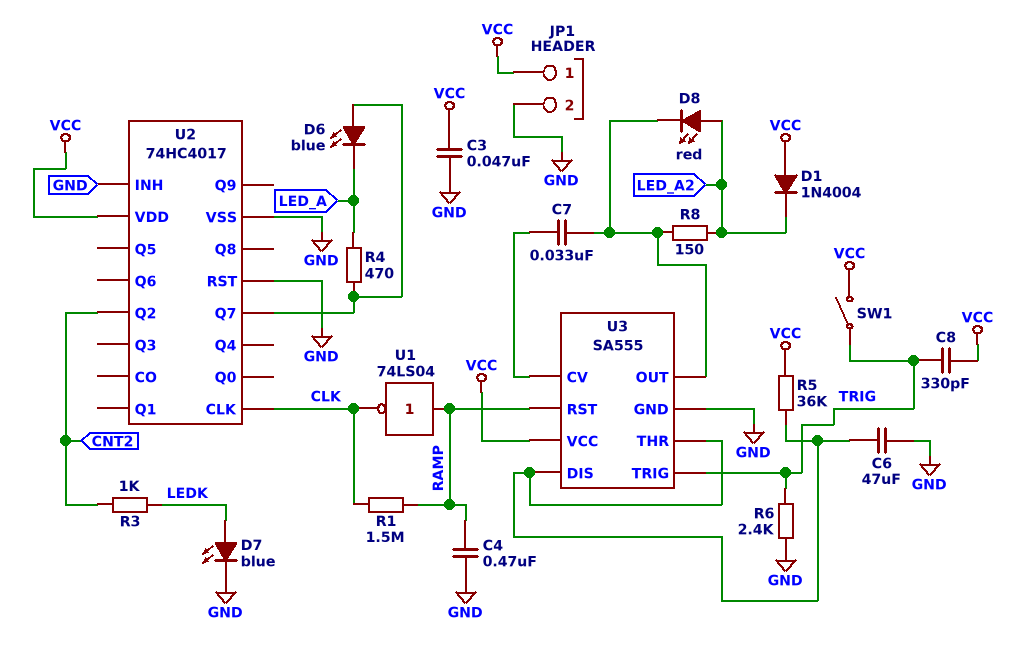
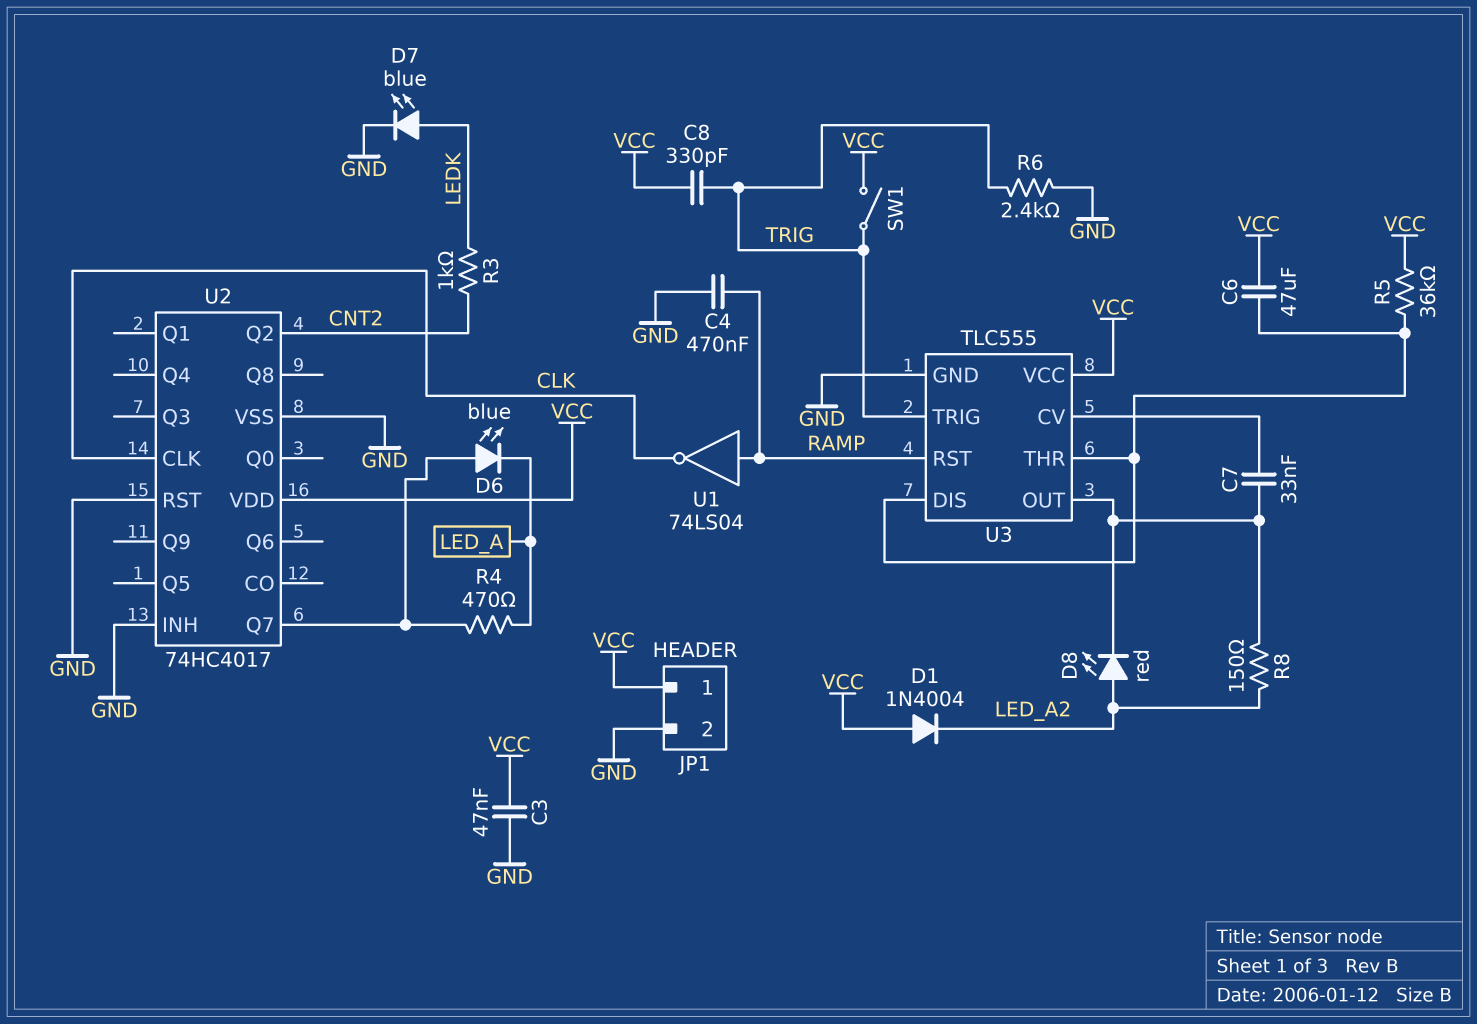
C6: 47uF (GND, U3/DIS) -> 47uF (U3/DIS, VCC)
R1: 1.5M (CLK, RAMP) -> none
U3: SA555 -> TLC555

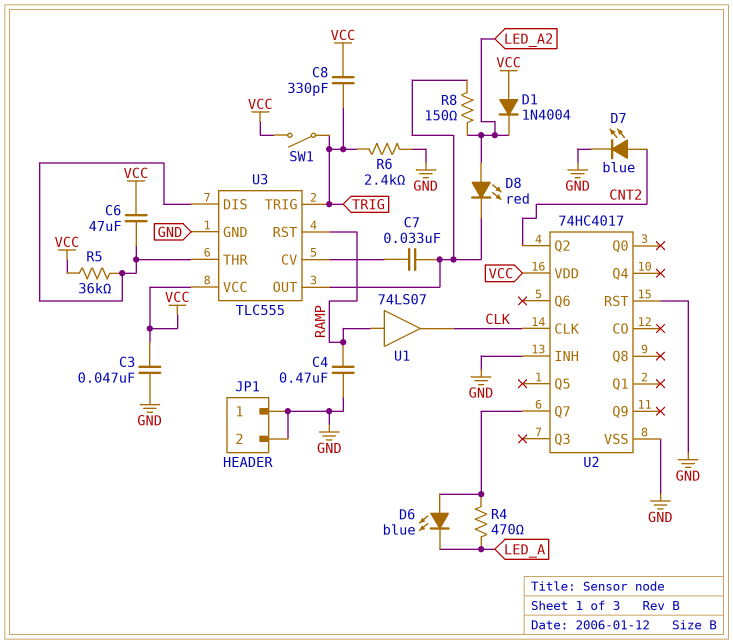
D7: LED blue (A LEDK, K GND) -> LED blue (A CNT2, K GND)
JP1 pin 1: VCC -> GND
R3: 1k (CNT2, LEDK) -> none
U1: NOT 74LS04 (in RAMP, out CLK) -> buffer 74LS07 (in RAMP, out CLK)

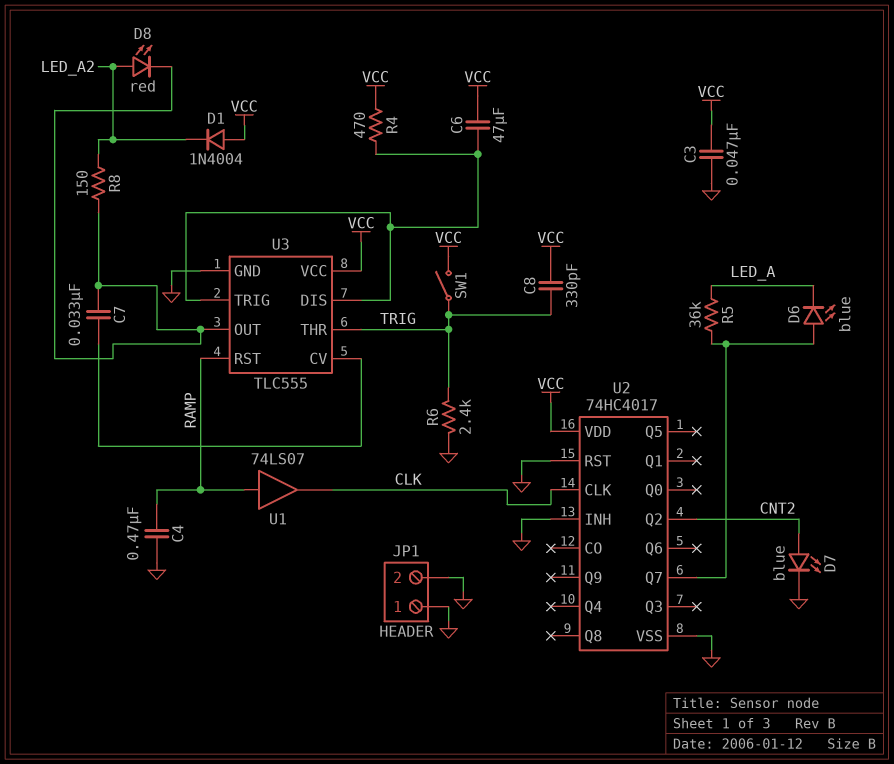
R4: 470 (LED_A, U2/Q7) -> 470 (U3/DIS, VCC)
R5: 36k (U3/DIS, VCC) -> 36k (LED_A, U2/Q7)
U3 pin THR: U3/DIS -> TRIG
U3 pin TRIG: TRIG -> U3/DIS

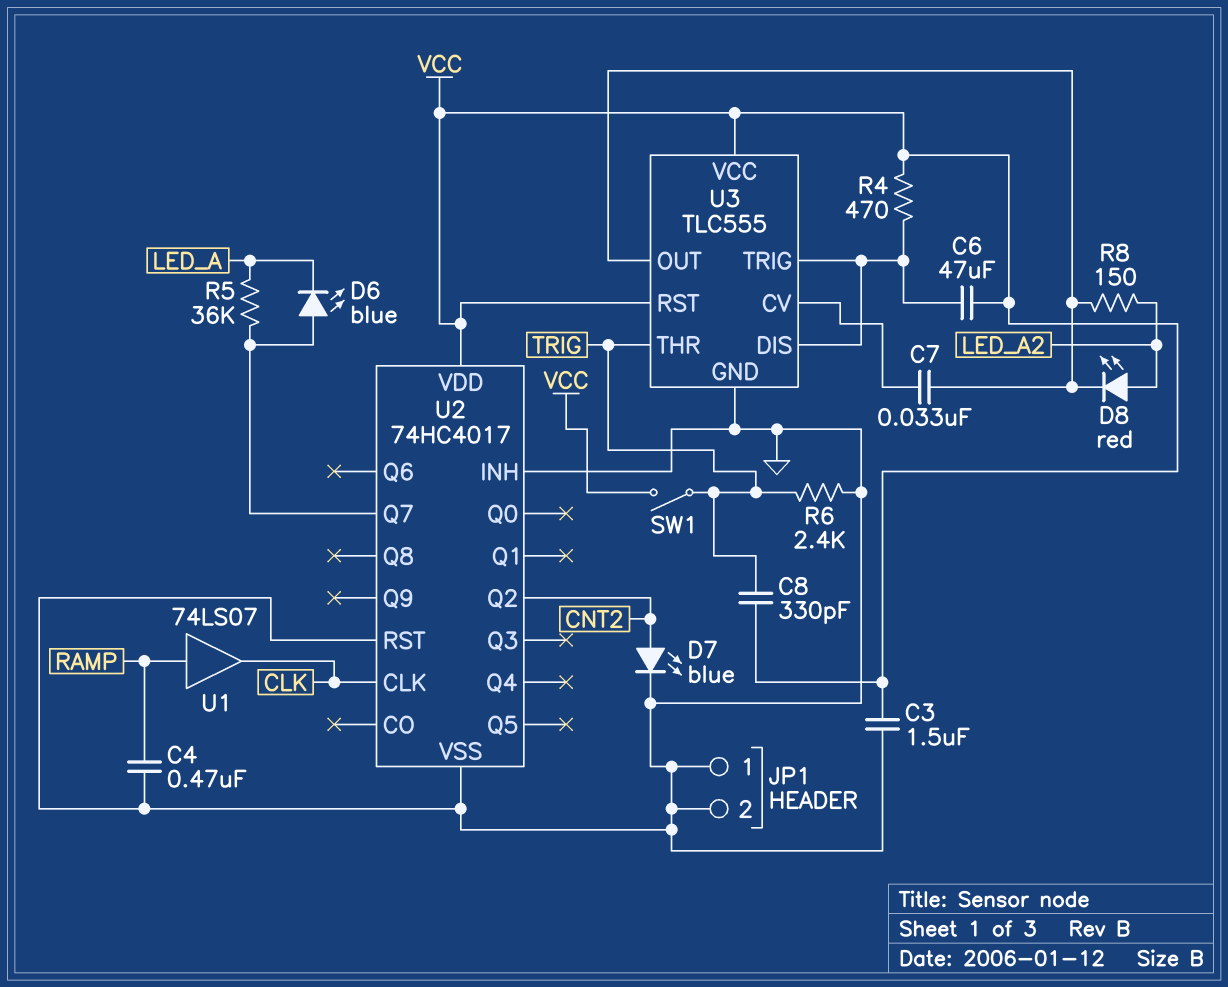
C3: 47nF (GND, VCC) -> 1.5uF (GND, VCC)
D1: diode 1N4004 (A VCC, K LED_A2) -> none
U3 pin RST: RAMP -> VCC

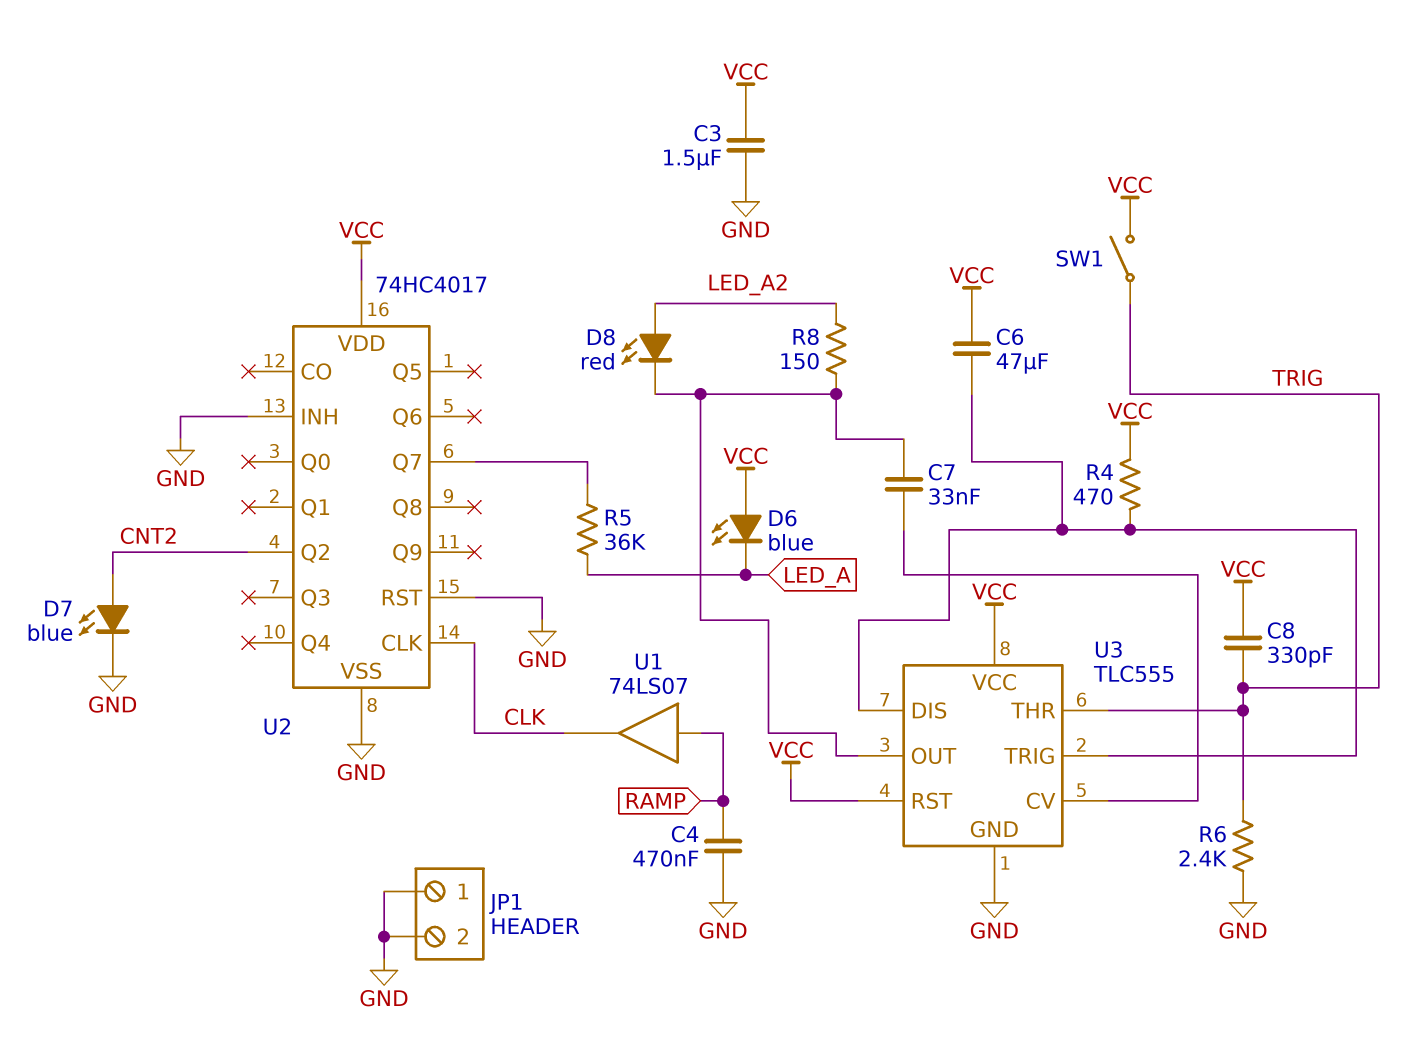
D6: LED blue (A U2/Q7, K LED_A) -> LED blue (A VCC, K LED_A)

